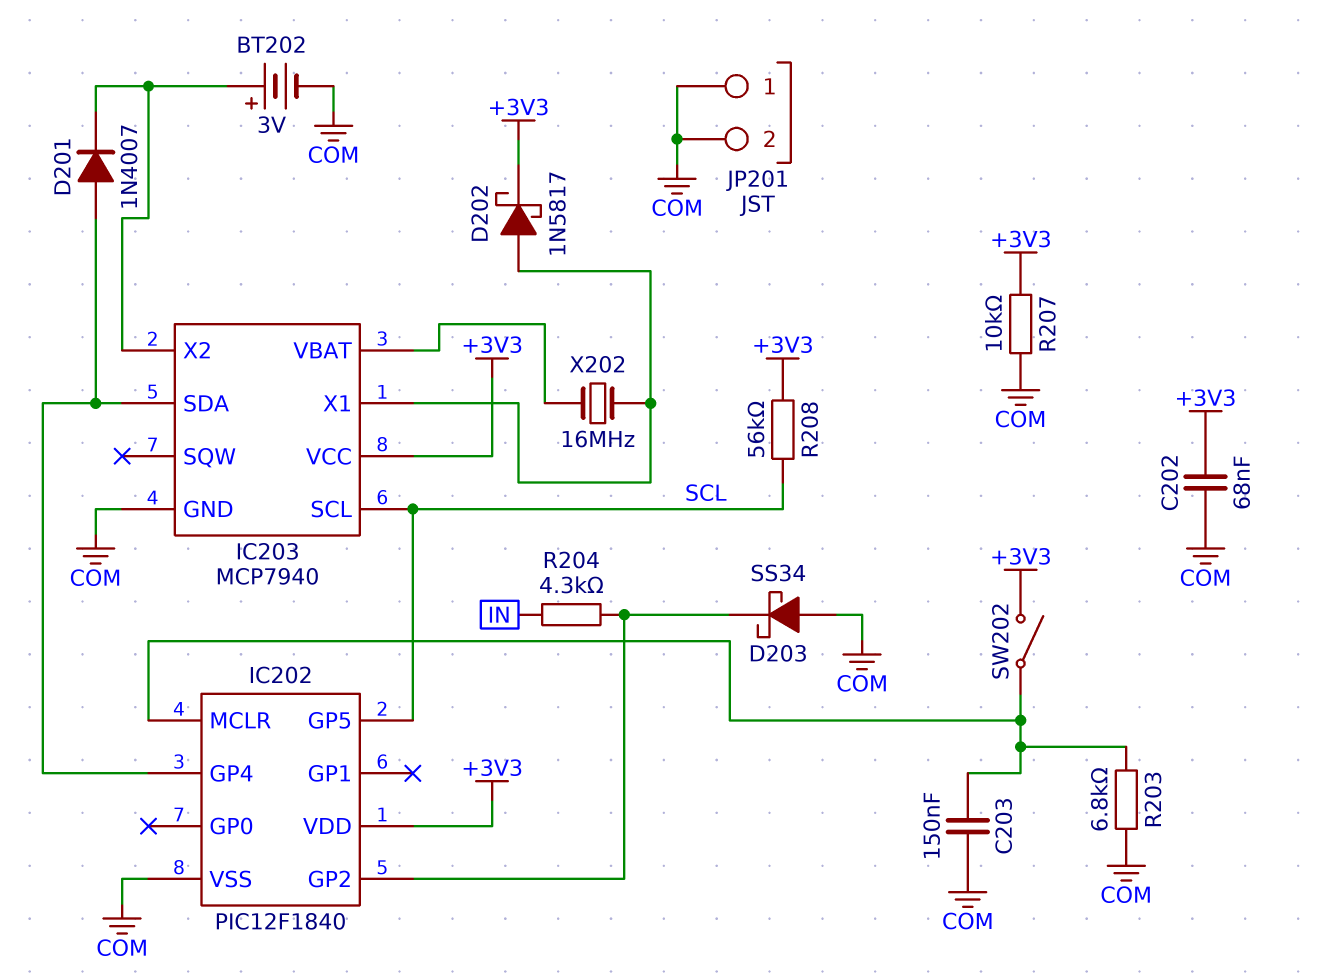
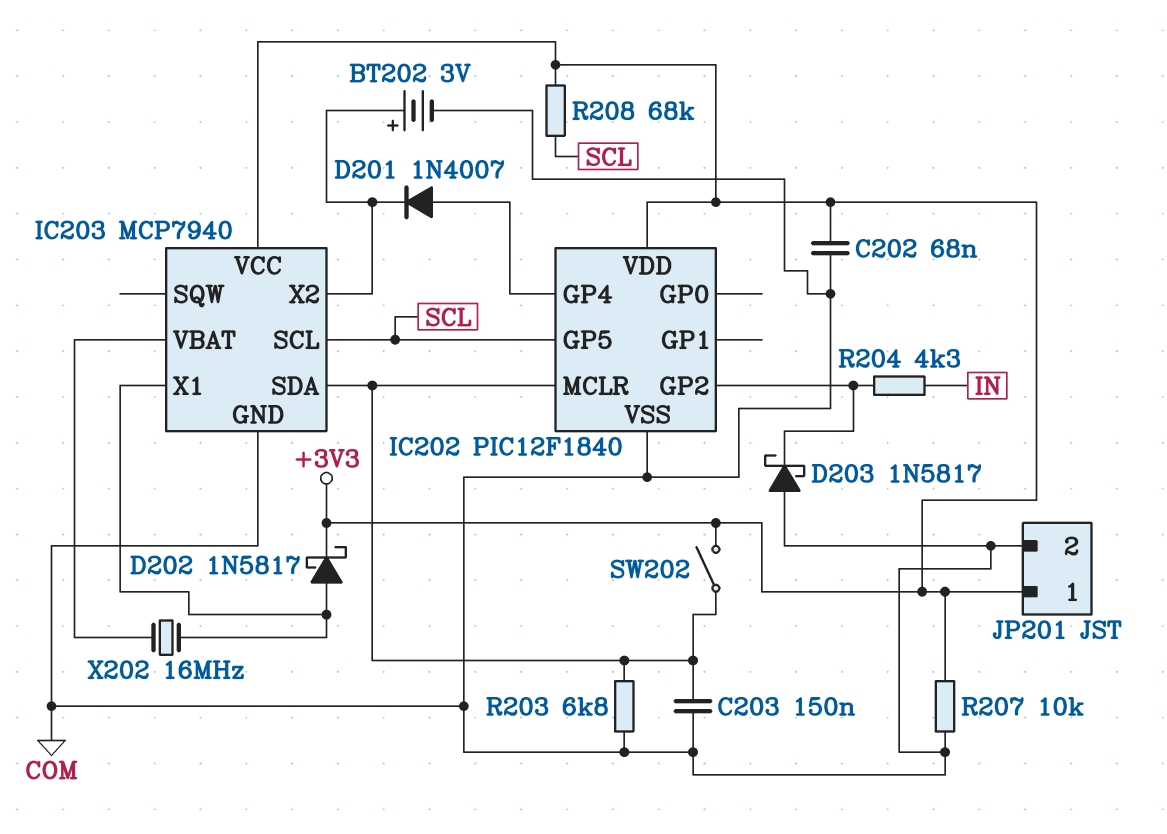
D203: schottky SS34 (A COM, K IC202/GP2) -> schottky 1N5817 (A COM, K IC202/GP2)
IC203 pin SDA: IC202/GP4 -> IC202/MCLR
JP201 pin 1: COM -> +3V3
R208: 56k (+3V3, SCL) -> 68k (+3V3, SCL)

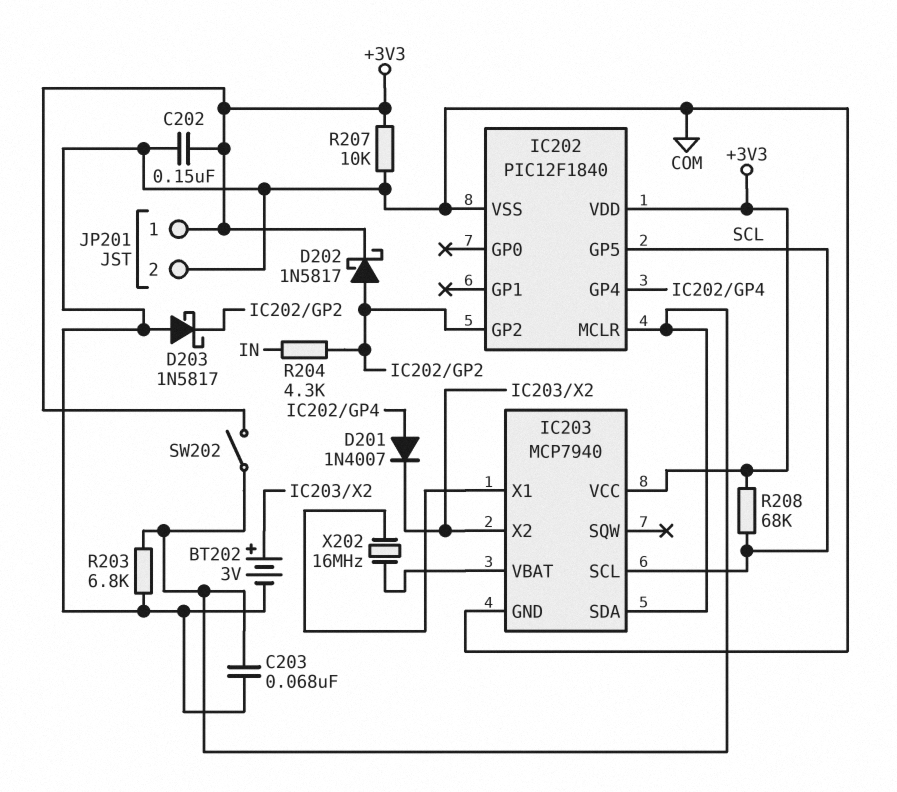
C202: 68nF (+3V3, COM) -> 150nF (+3V3, COM)
C203: 150nF (COM, IC202/MCLR) -> 68nF (COM, IC202/MCLR)
D202: schottky 1N5817 (A IC203/X1, K +3V3) -> schottky 1N5817 (A IC202/GP2, K +3V3)

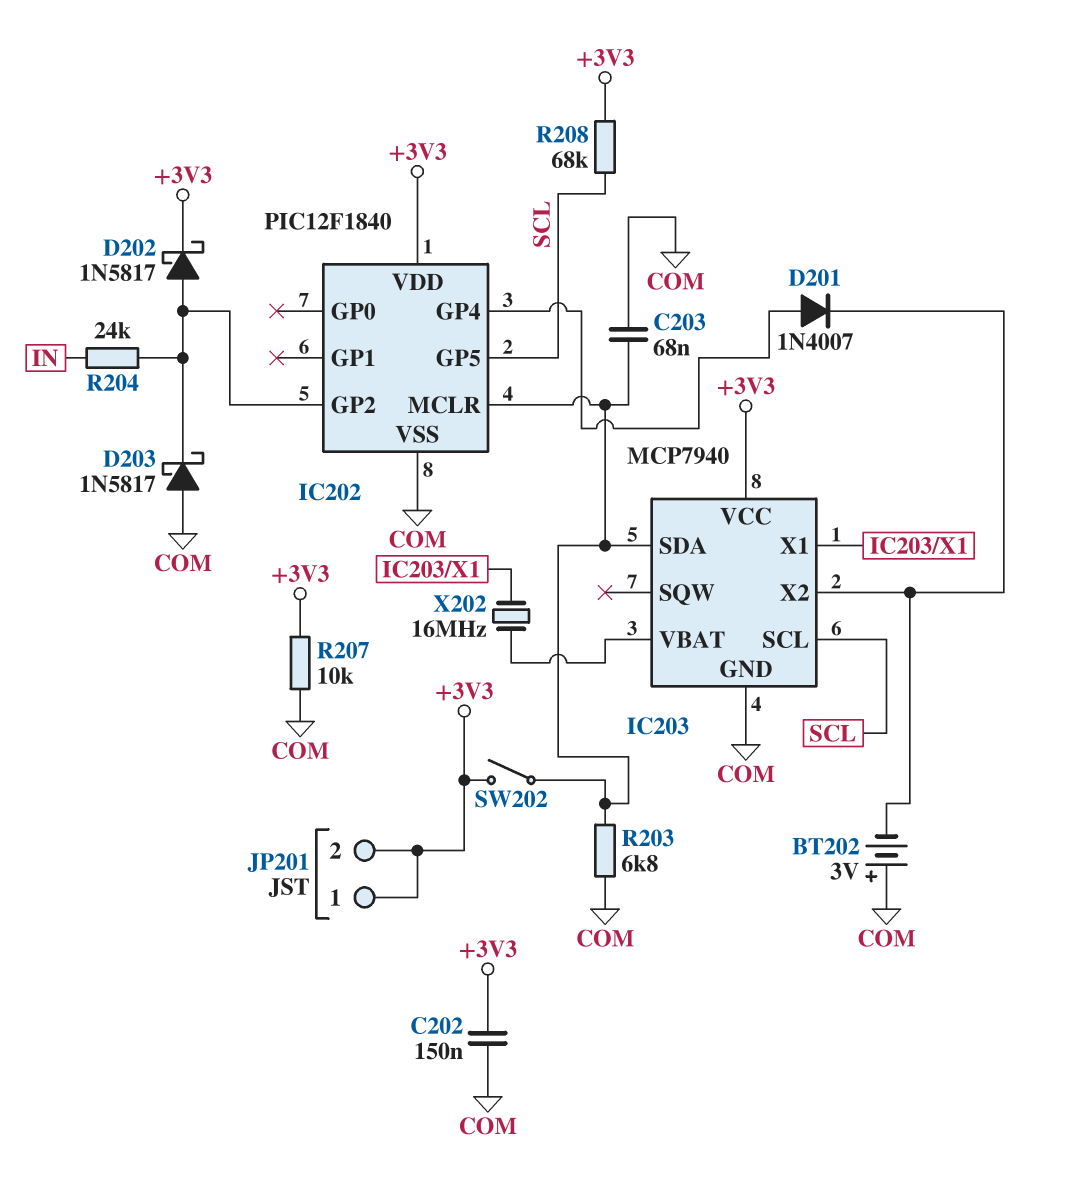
BT202: 3V (plus IC203/X2, minus COM) -> 3V (plus COM, minus IC203/X2)
JP201 pin 2: COM -> +3V3
R204: 4.3k (IC202/GP2, IN) -> 24k (IC202/GP2, IN)

